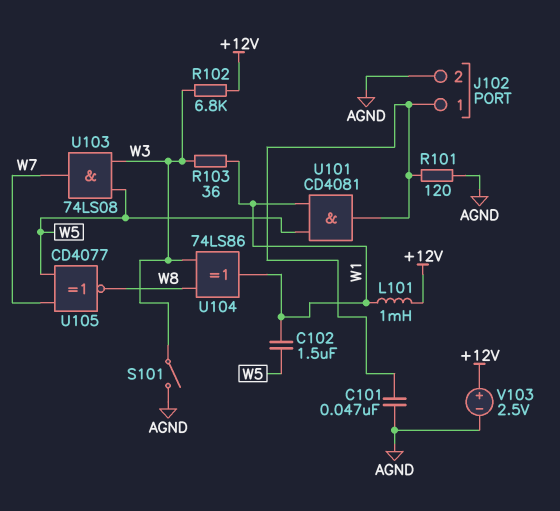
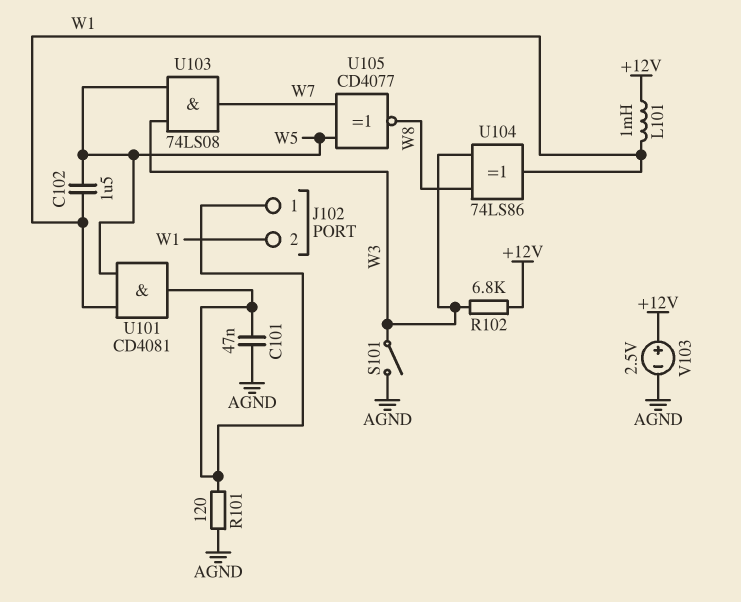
J102 pin 2: AGND -> W1
R103: 36 (W1, W3) -> none

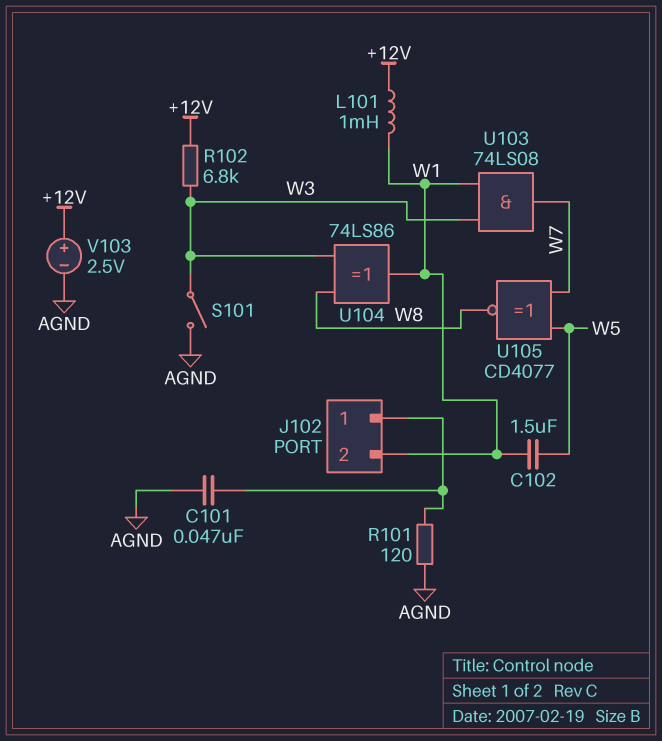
U101: AND CD4081 (in W1, in W5, out J102/1) -> none
U103: AND 74LS08 (in W3, in W5, out W7) -> AND 74LS08 (in W1, in W3, out W7)

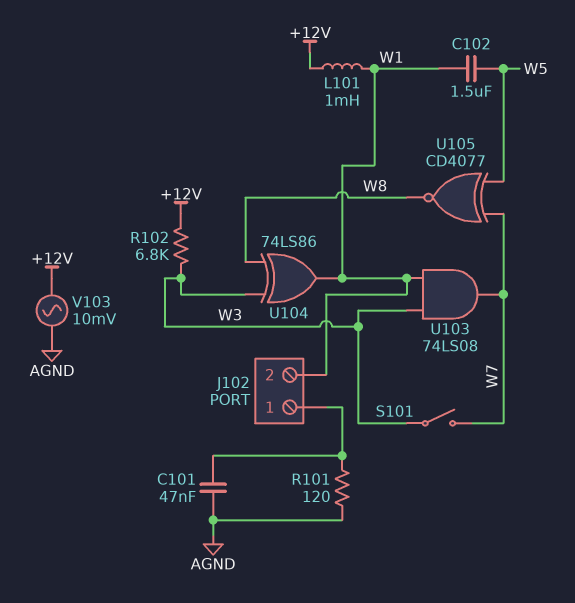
S101: switch (AGND, W3) -> switch (W3, W7)
V103: 2.5V (plus +12V, minus AGND) -> AC 10mV (+12V, AGND)

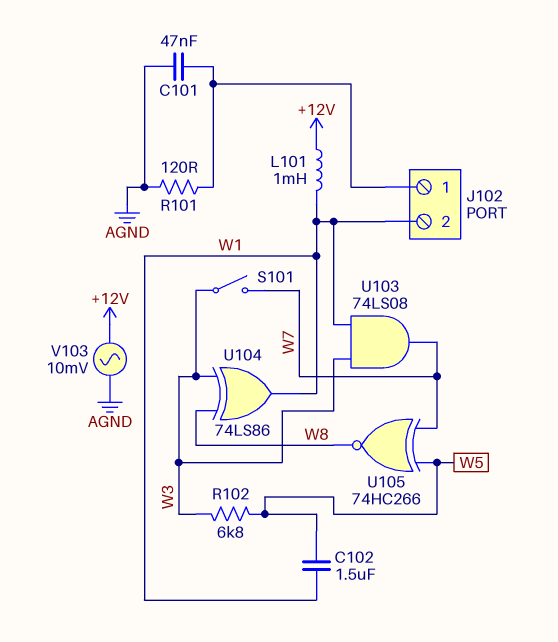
R102: 6.8k (+12V, W3) -> 6.8k (W3, W5)
U105: XNOR CD4077 (in W5, in W7, out W8) -> XNOR 74HC266 (in W5, in W7, out W8)

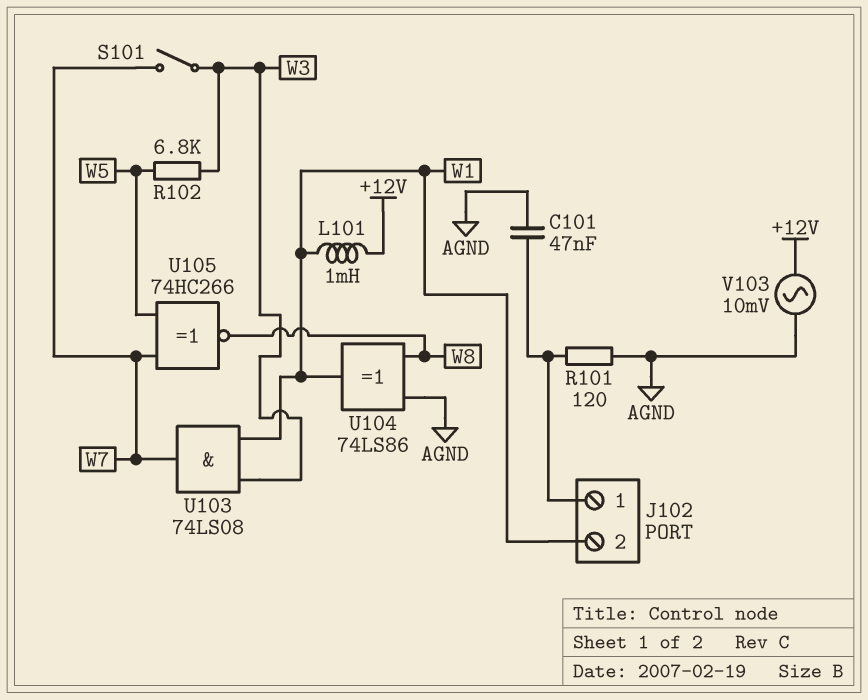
C102: 1.5uF (W1, W5) -> none
U104: XOR 74LS86 (in W3, in W8, out W1) -> XOR 74LS86 (in AGND, in W8, out W1)

